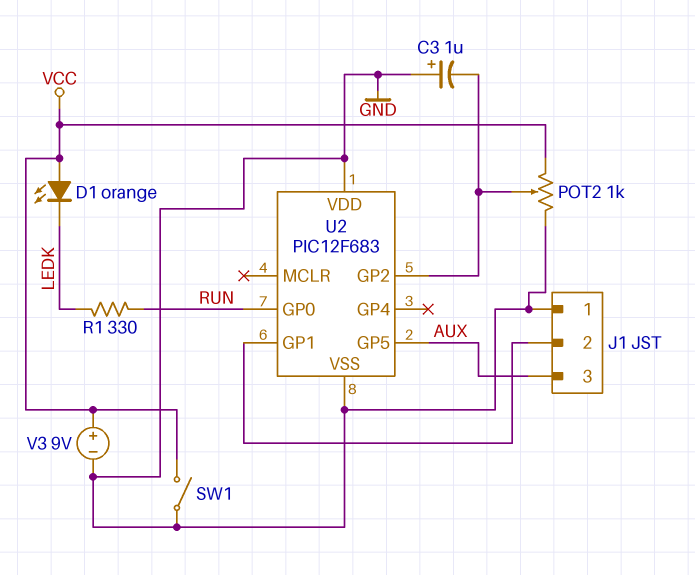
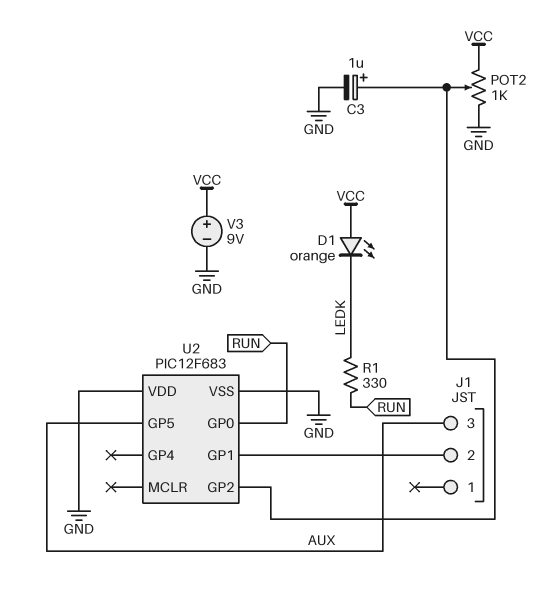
C3: 1uF (plus GND, minus U2/GP2) -> 1uF (plus U2/GP2, minus GND)
J1 pin 1: GND -> none
SW1: switch (GND, VCC) -> none

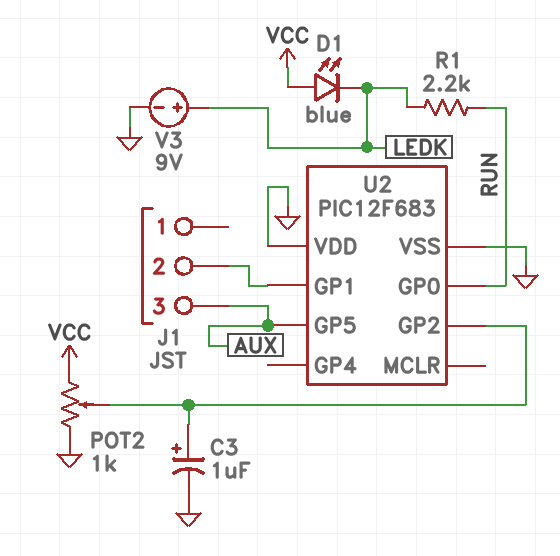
D1: LED orange (A VCC, K LEDK) -> LED blue (A VCC, K LEDK)
R1: 330 (LEDK, RUN) -> 2.2k (LEDK, RUN)
V3: 9V (plus VCC, minus GND) -> 9V (plus LEDK, minus GND)

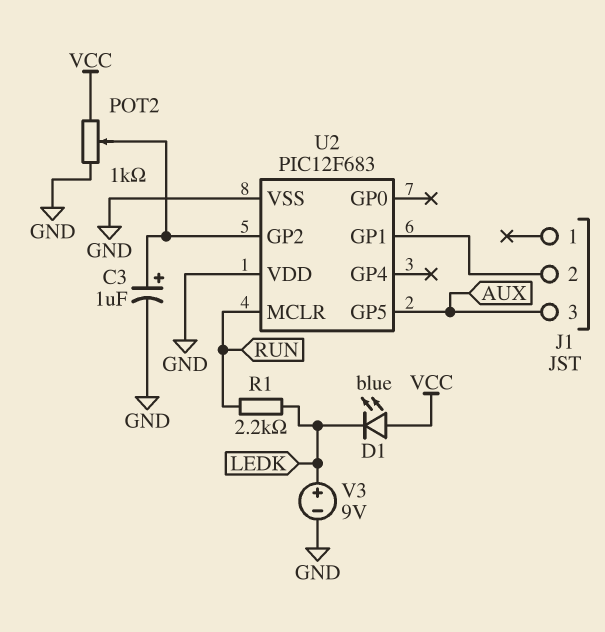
U2 pin GP0: RUN -> none
U2 pin MCLR: none -> RUN

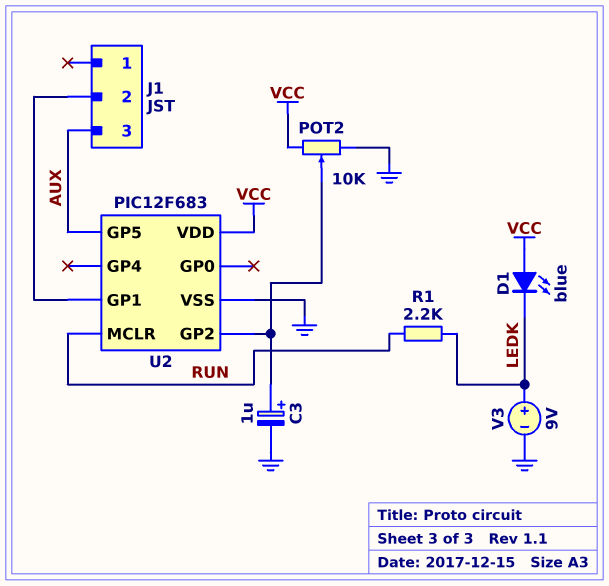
POT2: 1k (GND, VCC, wiper U2/GP2) -> 10k (GND, VCC, wiper U2/GP2)
U2 pin VDD: GND -> VCC

